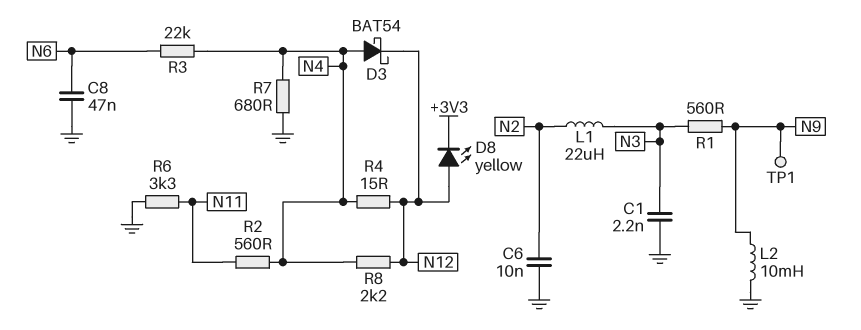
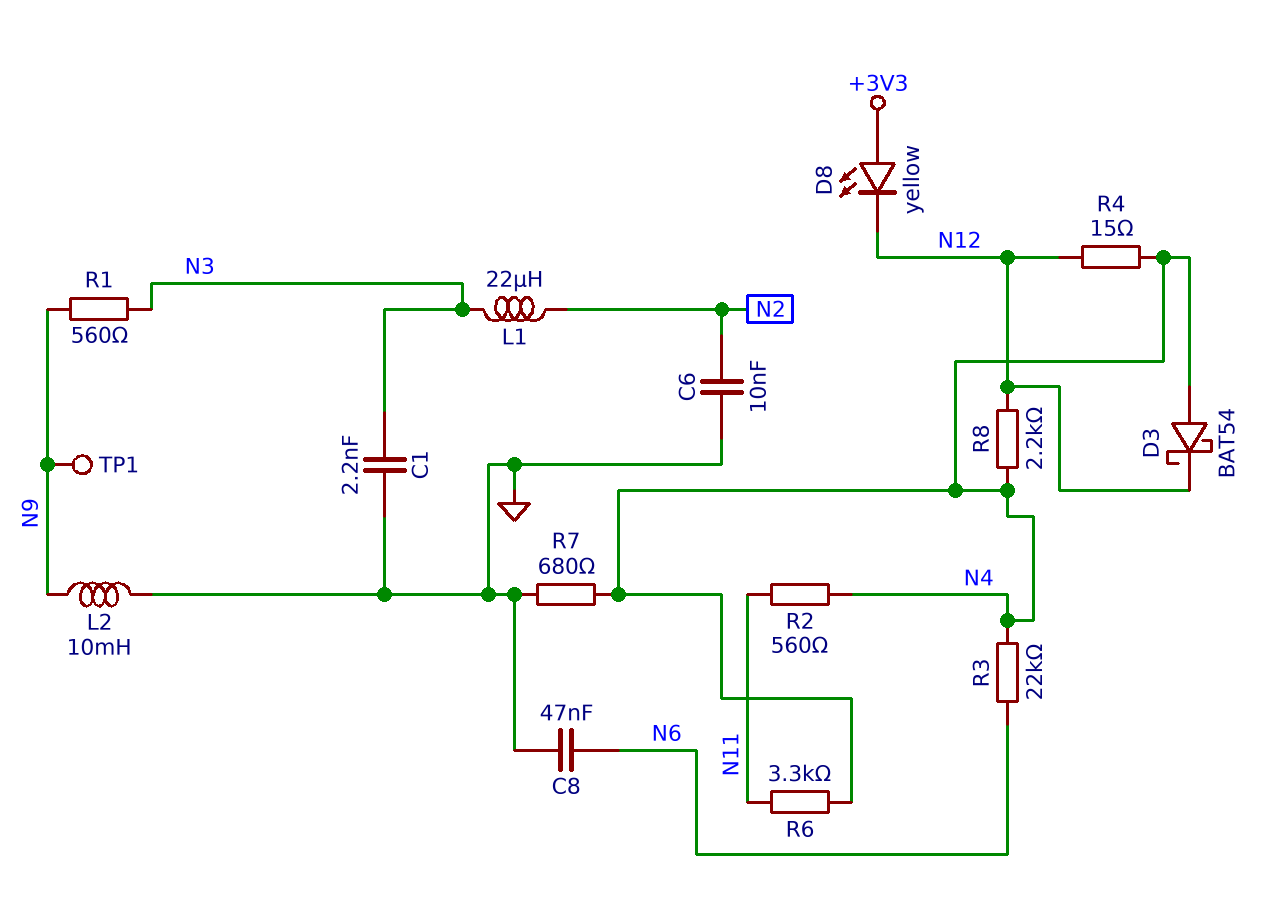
D8: LED yellow (A N12, K +3V3) -> LED yellow (A +3V3, K N12)
R6: 3.3k (GND, N11) -> 3.3k (N4, N11)

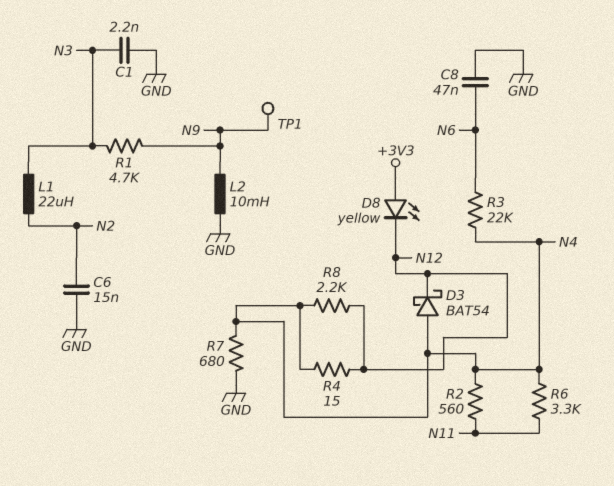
C6: 10nF (GND, N2) -> 15nF (GND, N2)
R1: 560 (N3, N9) -> 4.7k (N3, N9)

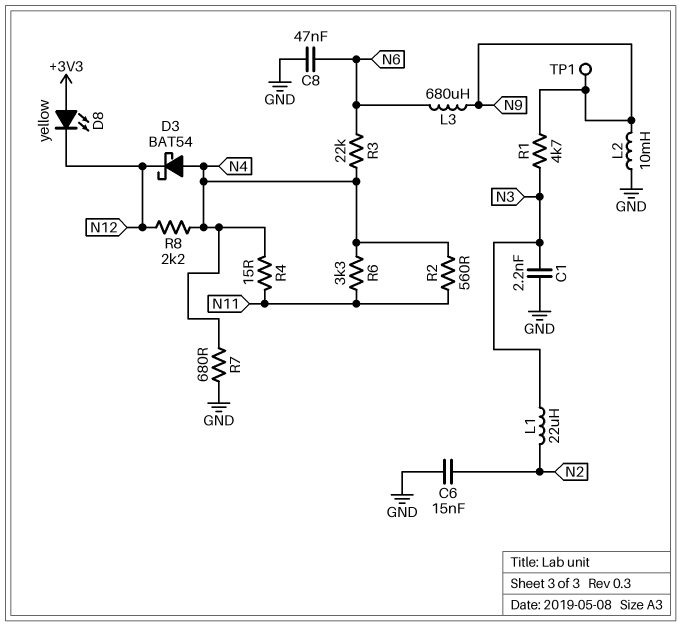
L3: none -> 680uH (N6, N9)
R4: 15 (N4, N12) -> 15 (N4, N11)

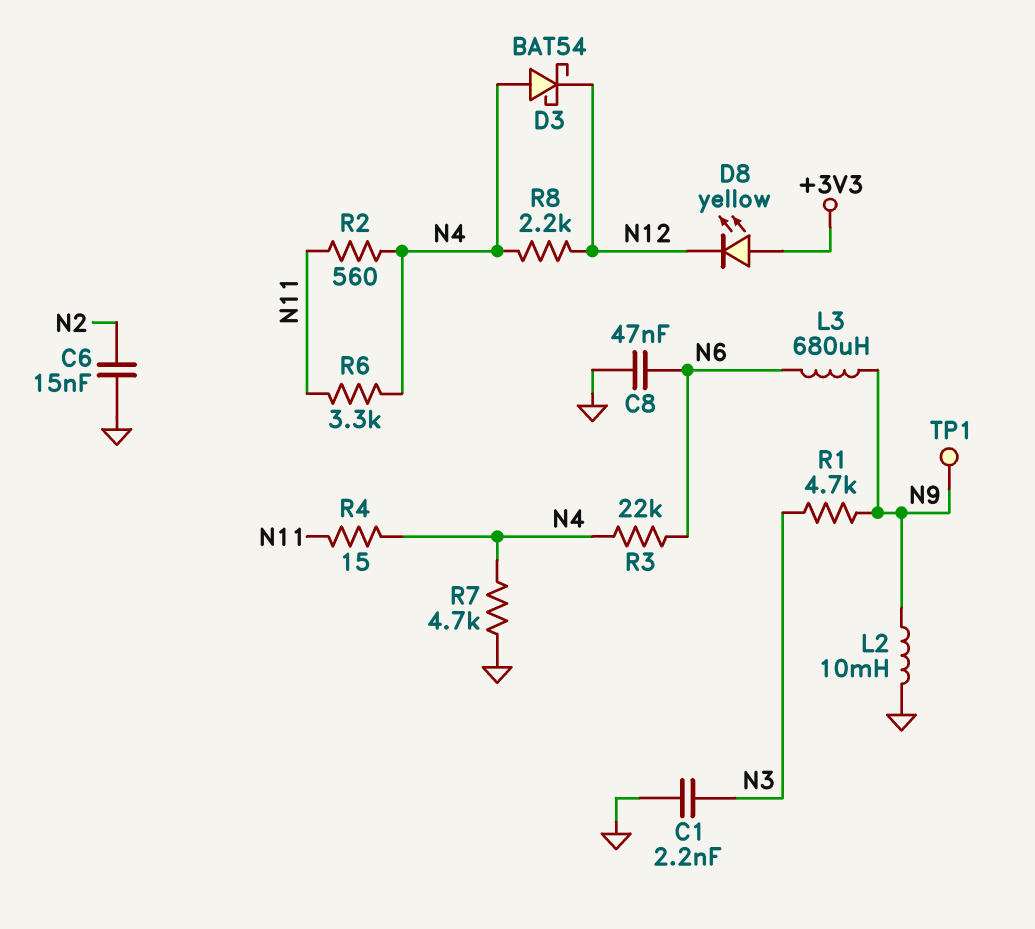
L1: 22uH (N2, N3) -> none
R7: 680 (GND, N4) -> 4.7k (GND, N4)

